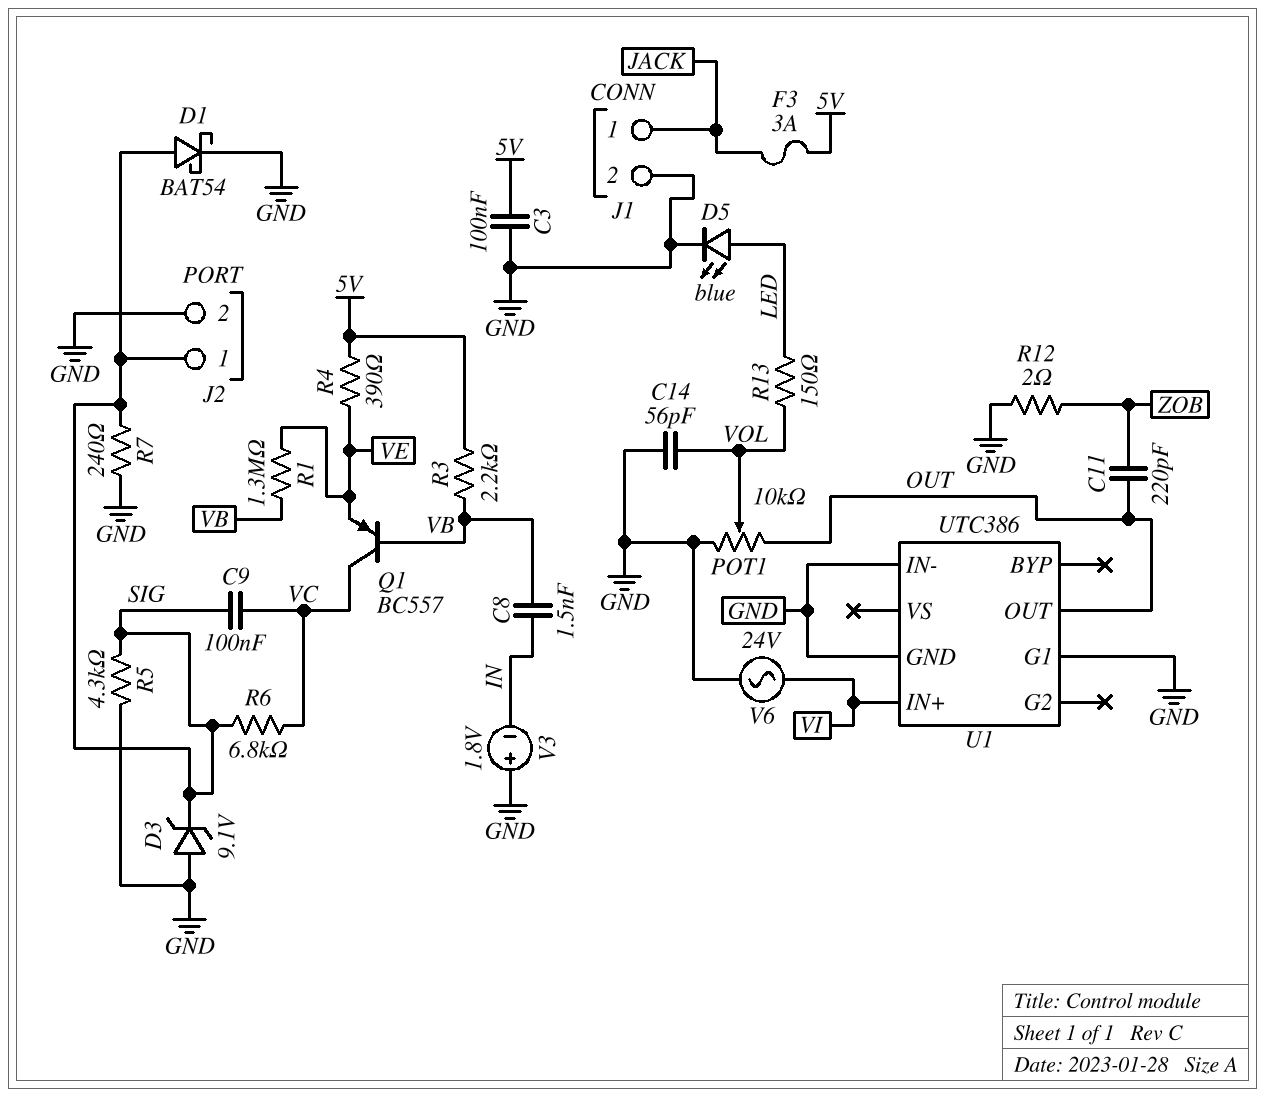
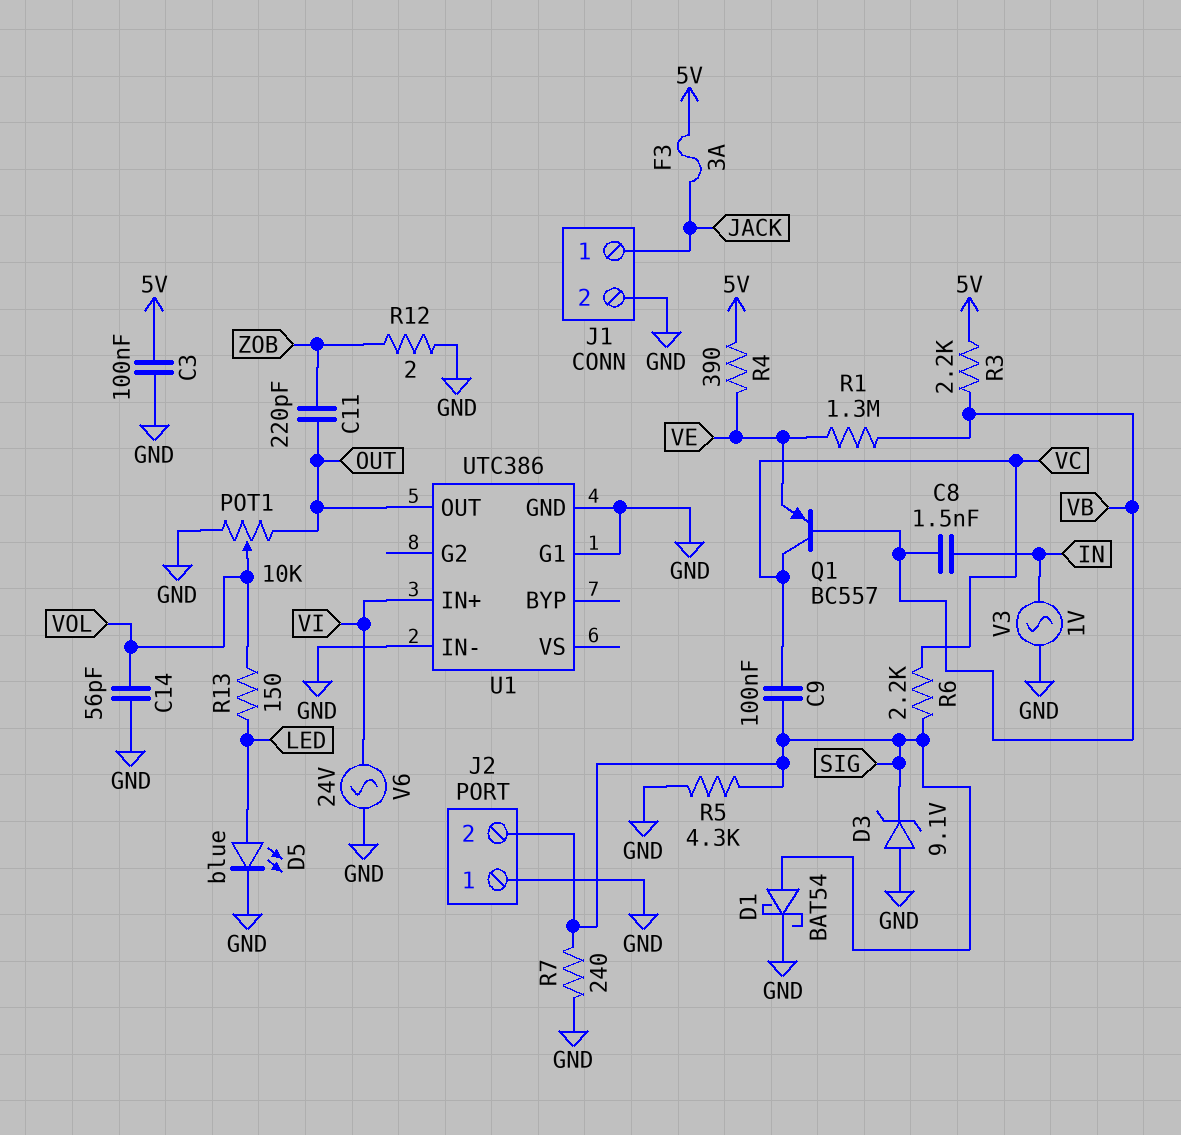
J2 pin 1: SIG -> GND
J2 pin 2: GND -> SIG
R6: 6.8k (SIG, VC) -> 2.2k (SIG, VC)
V3: 1.8V (plus GND, minus IN) -> AC 1V (GND, IN)

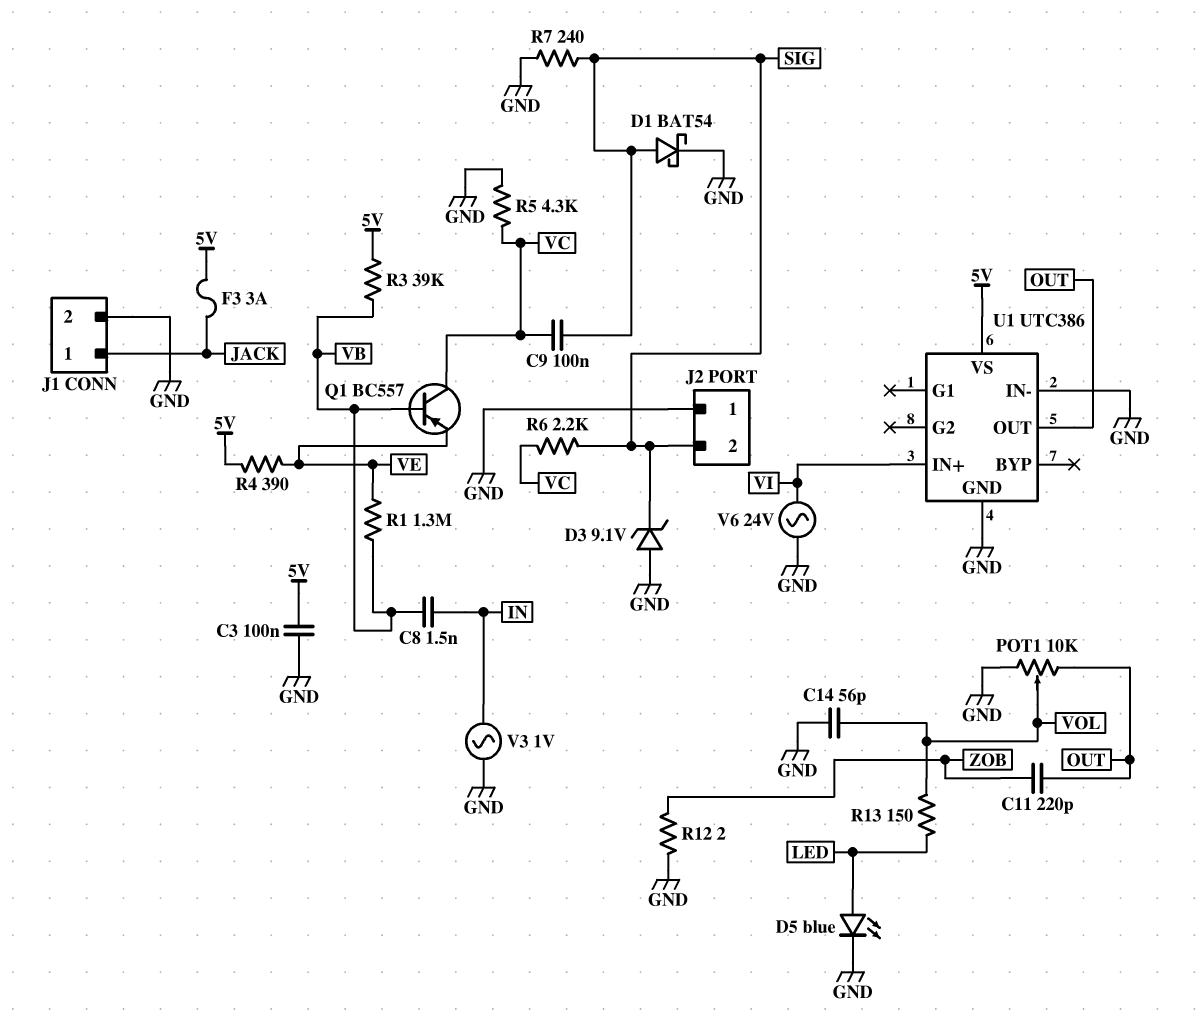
R3: 2.2k (5V, VB) -> 39k (5V, VB)
R5: 4.3k (GND, SIG) -> 4.3k (GND, VC)
U1 pin G1: GND -> none
U1 pin VS: none -> 5V

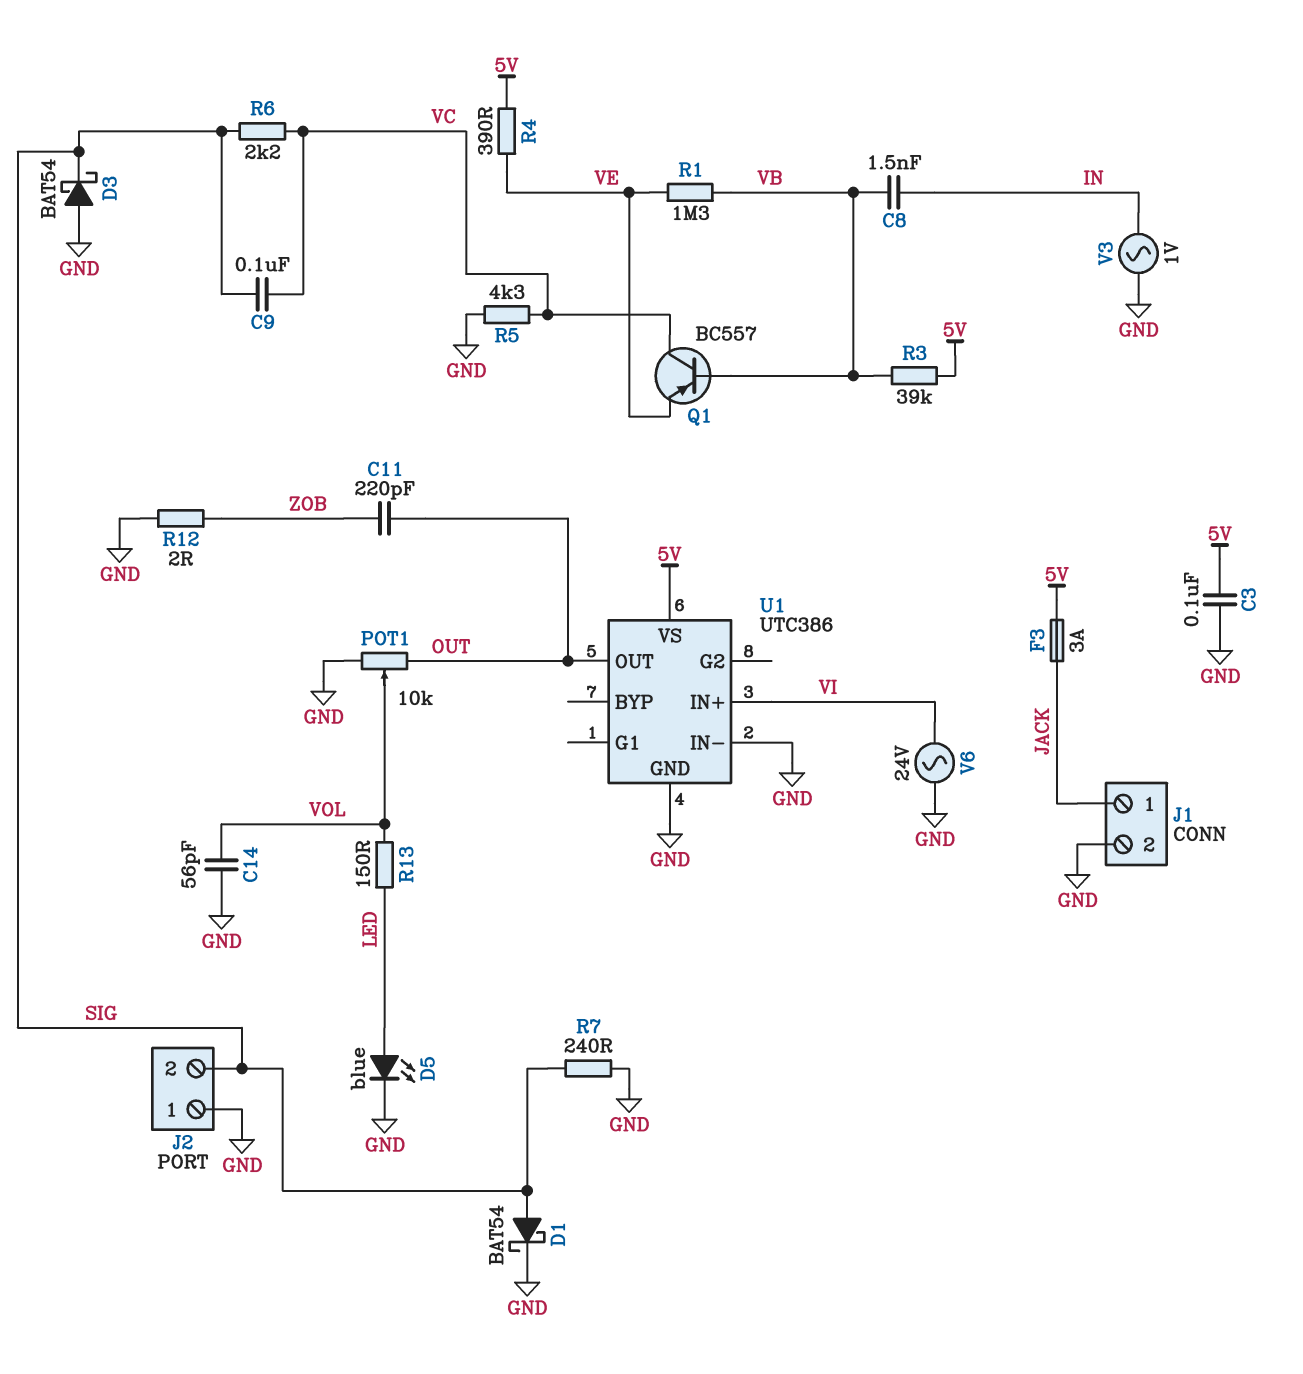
D3: zener 9.1V (A GND, K SIG) -> schottky BAT54 (A GND, K SIG)

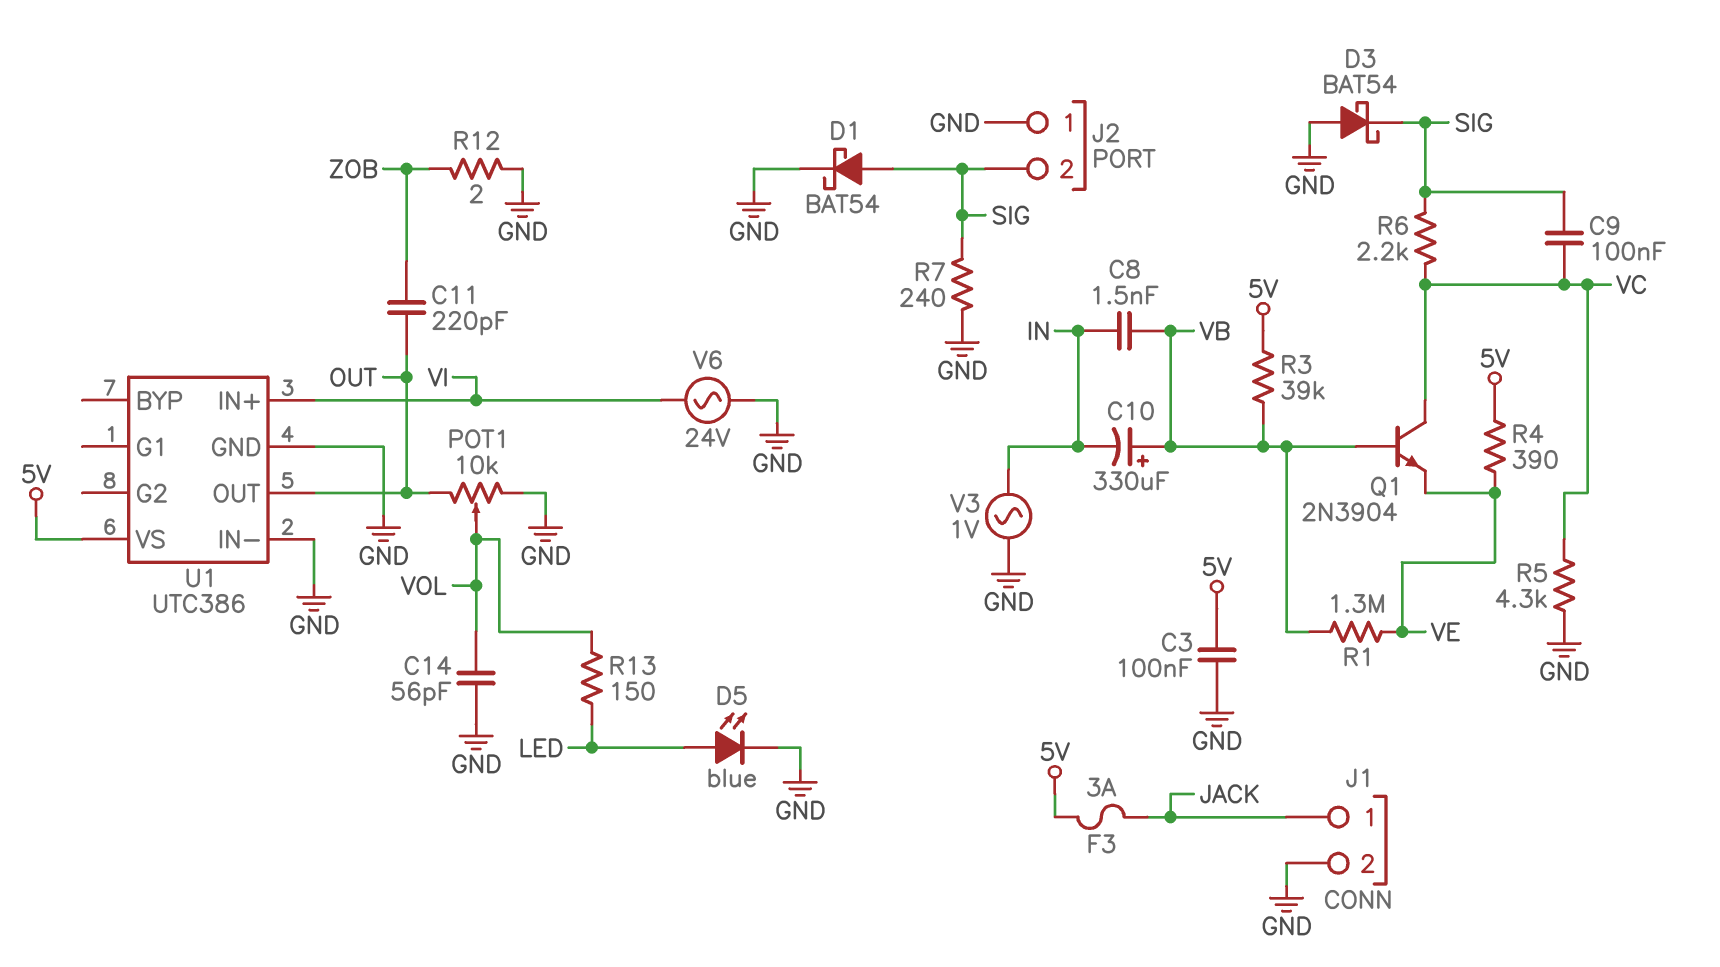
C10: none -> 330uF (plus VB, minus IN)
Q1: PNP BC557 (B VB, C VC, E VE) -> NPN 2N3904 (B VB, C VC, E VE)

